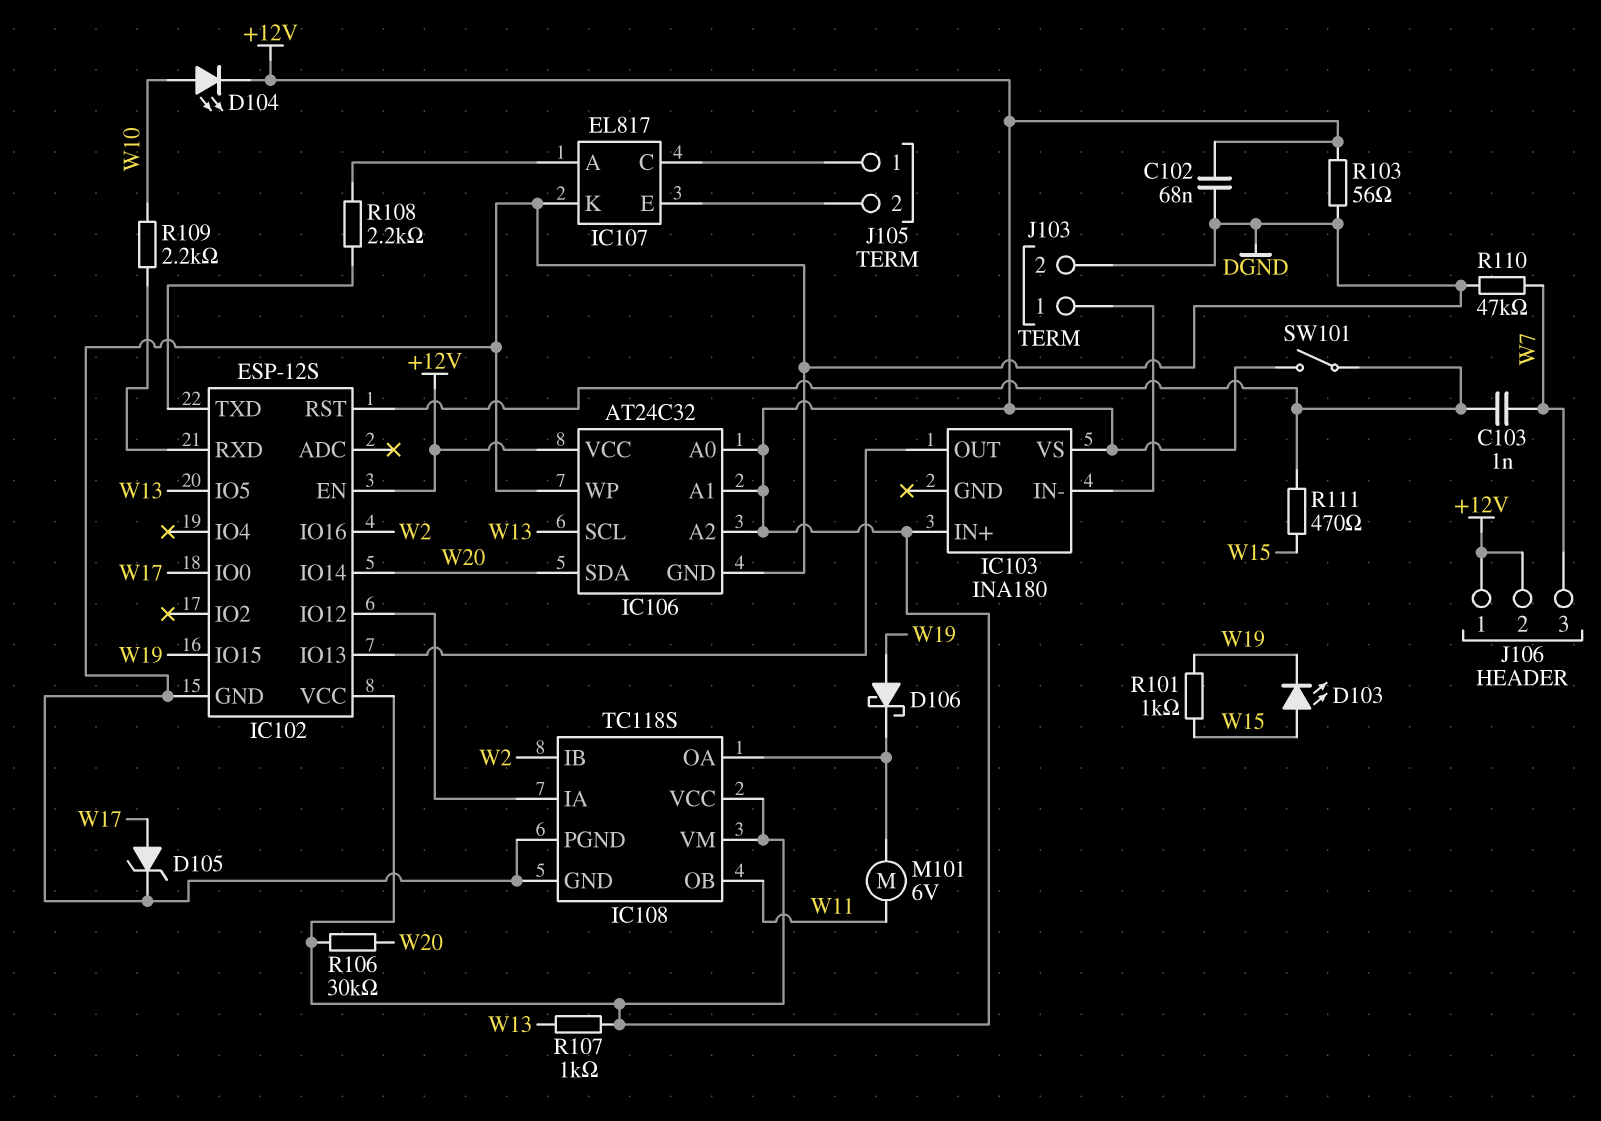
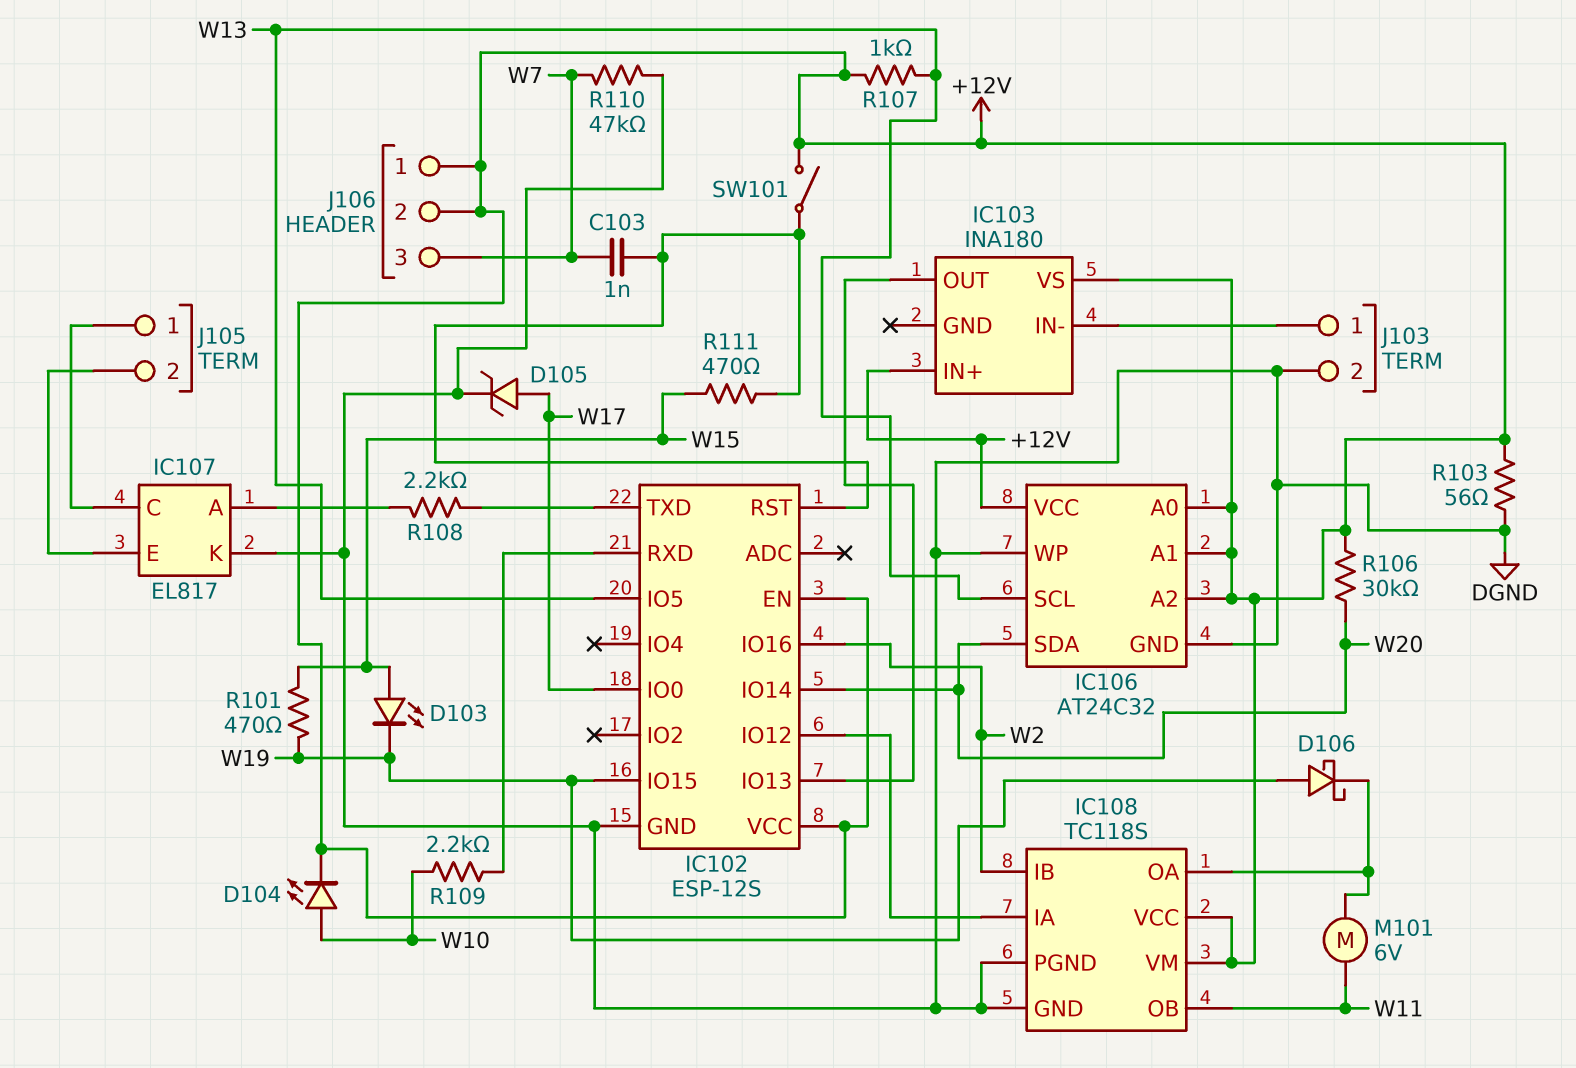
C102: 68nF (+12V, DGND) -> none
R101: 1k (W15, W19) -> 470 (W15, W19)

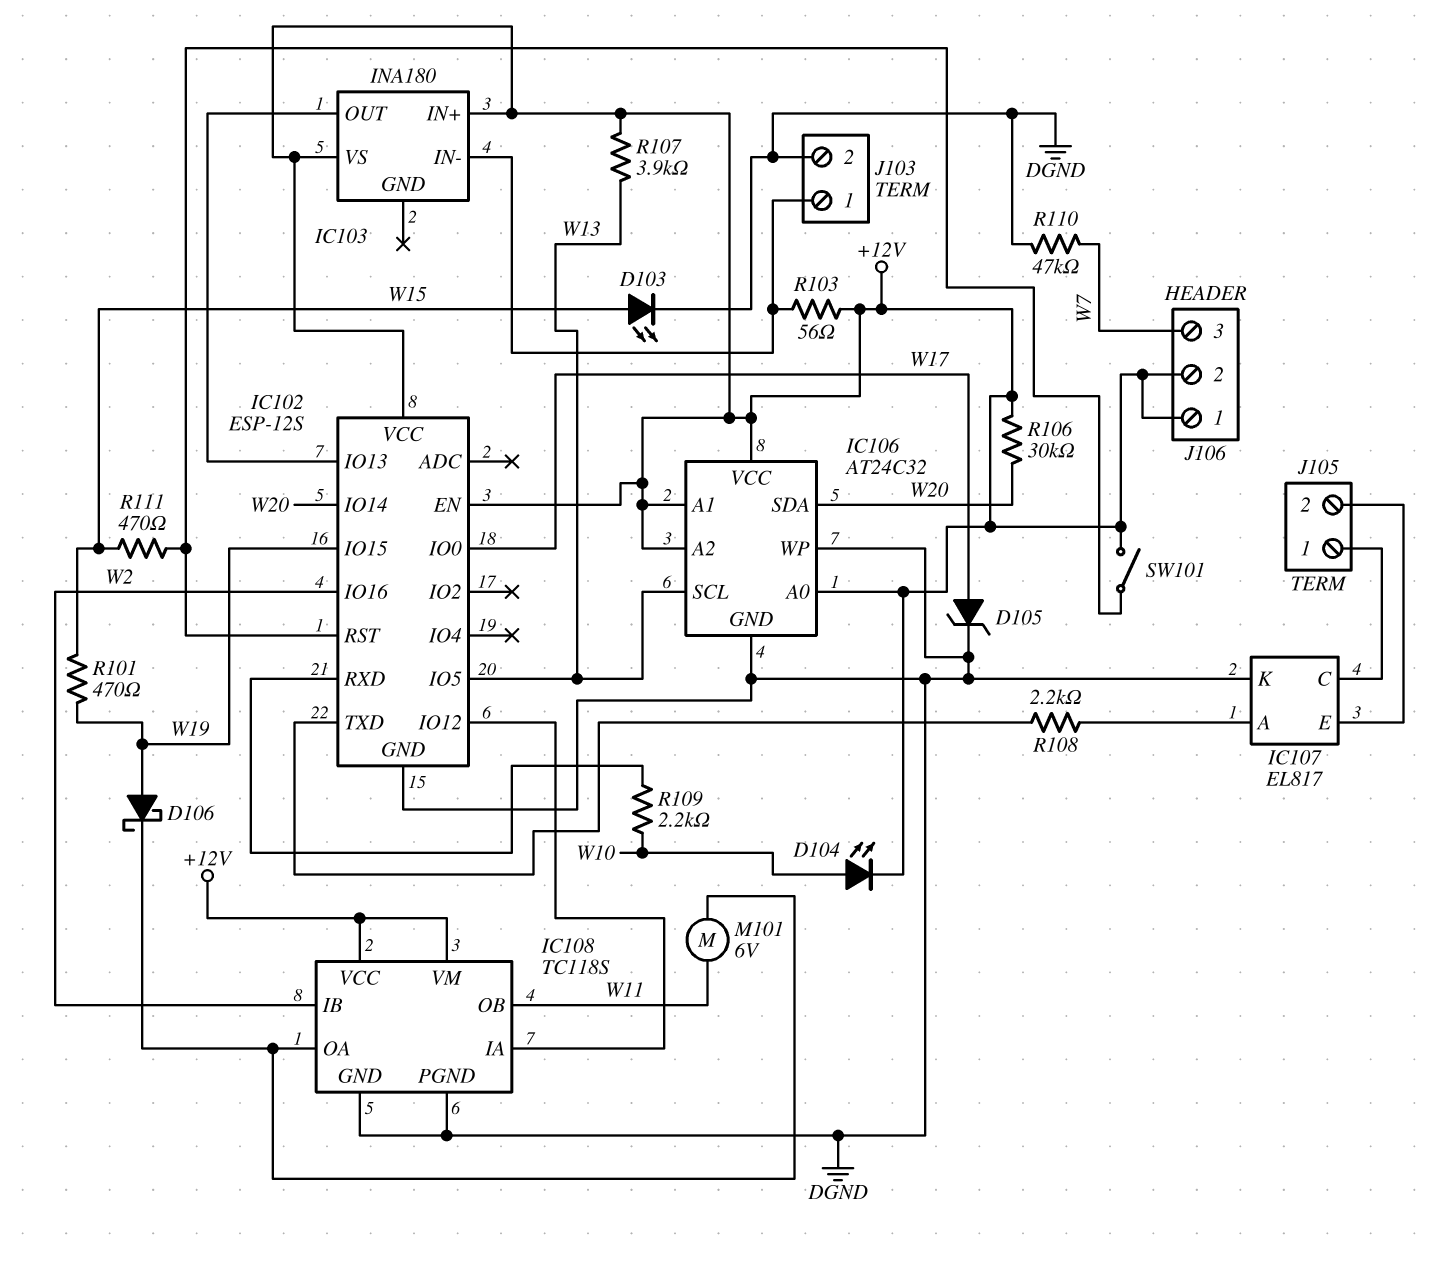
C103: 1nF (IC102/RST, W7) -> none
D103: LED (A W15, K W19) -> LED (A W15, K DGND)
R103: 56 (+12V, DGND) -> 56 (+12V, IC103/IN-)
R107: 1k (+12V, W13) -> 3.9k (+12V, W13)

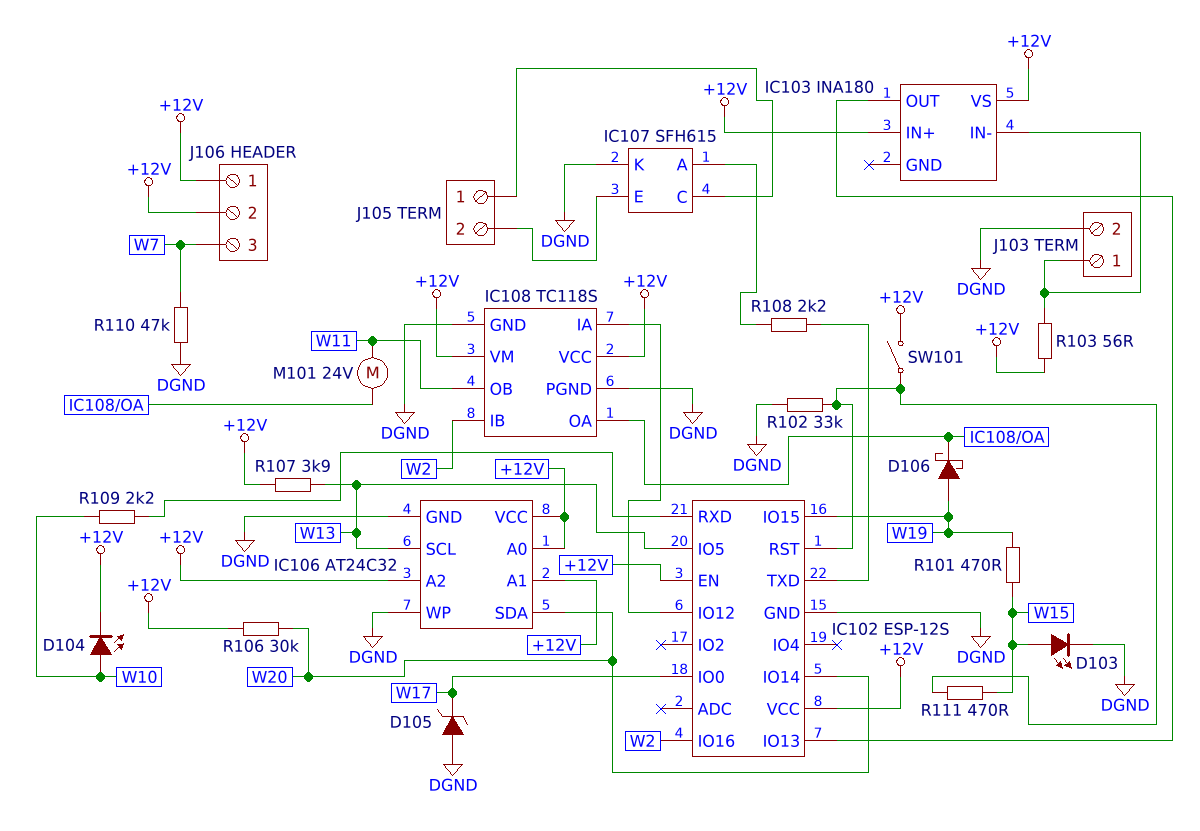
D105: zener (A W17, K DGND) -> zener (A DGND, K W17)
IC107: EL817 -> SFH615
M101: motor 6V (IC108/OA, W11) -> motor 24V (IC108/OA, W11)
R102: none -> 33k (DGND, IC102/RST)

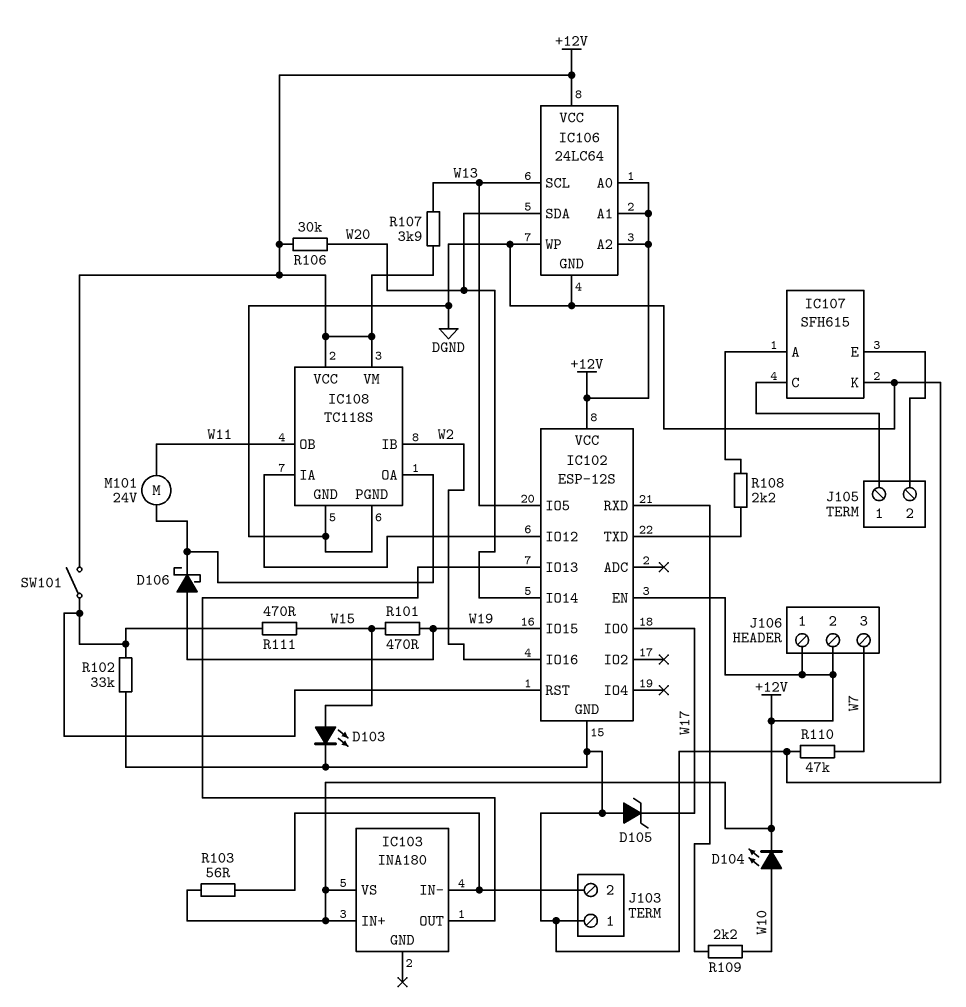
IC106: AT24C32 -> 24LC64
J103 pin 1: IC103/IN- -> DGND
J103 pin 2: DGND -> IC103/IN-

